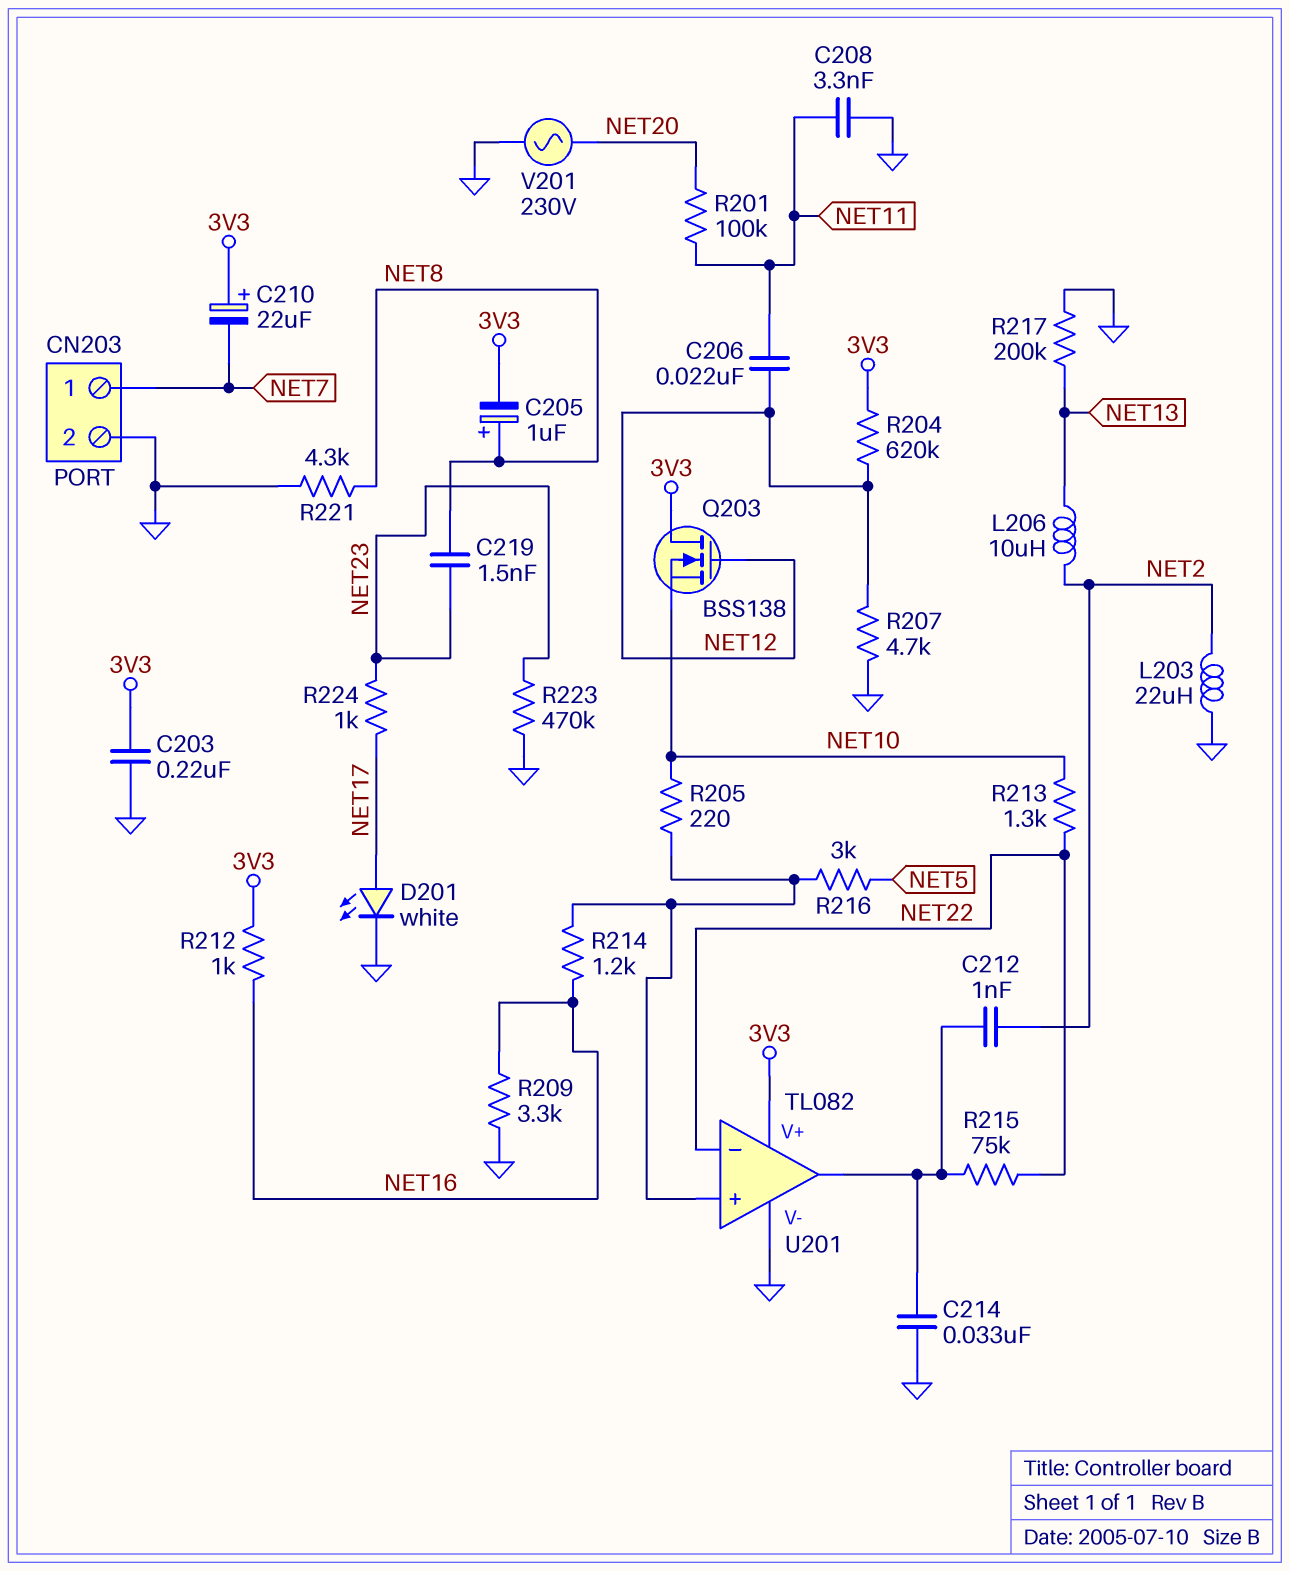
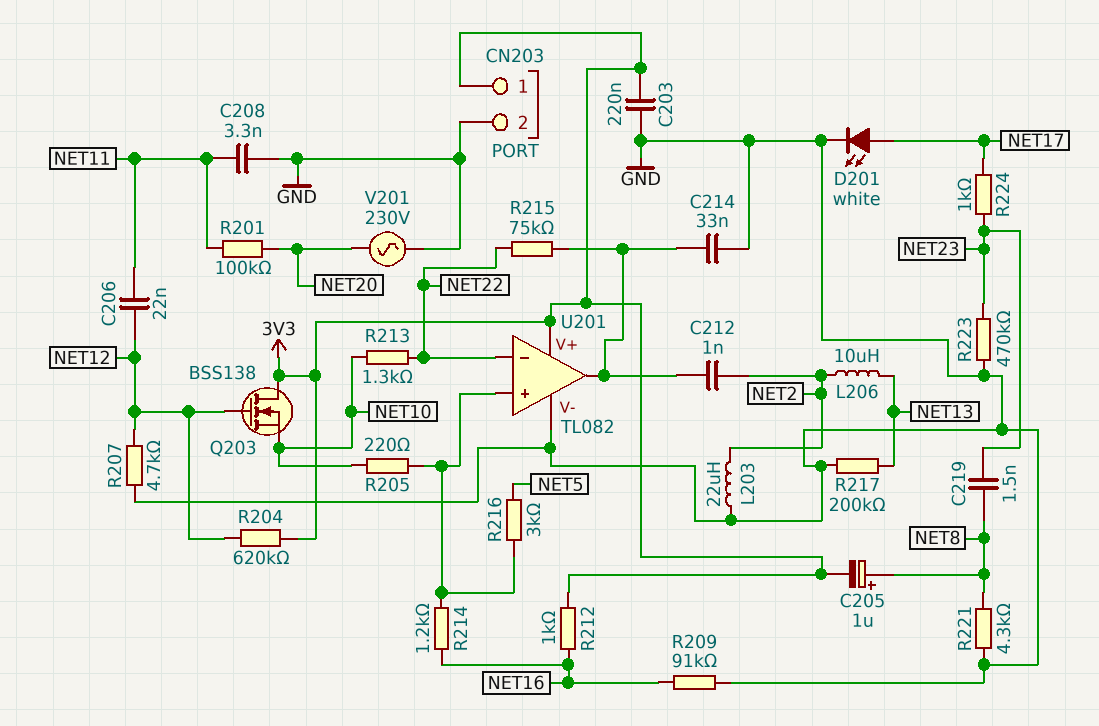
C210: 22uF (plus 3V3, minus NET7) -> none
CN203 pin 1: NET7 -> 3V3
R209: 3.3k (GND, NET16) -> 91k (GND, NET16)

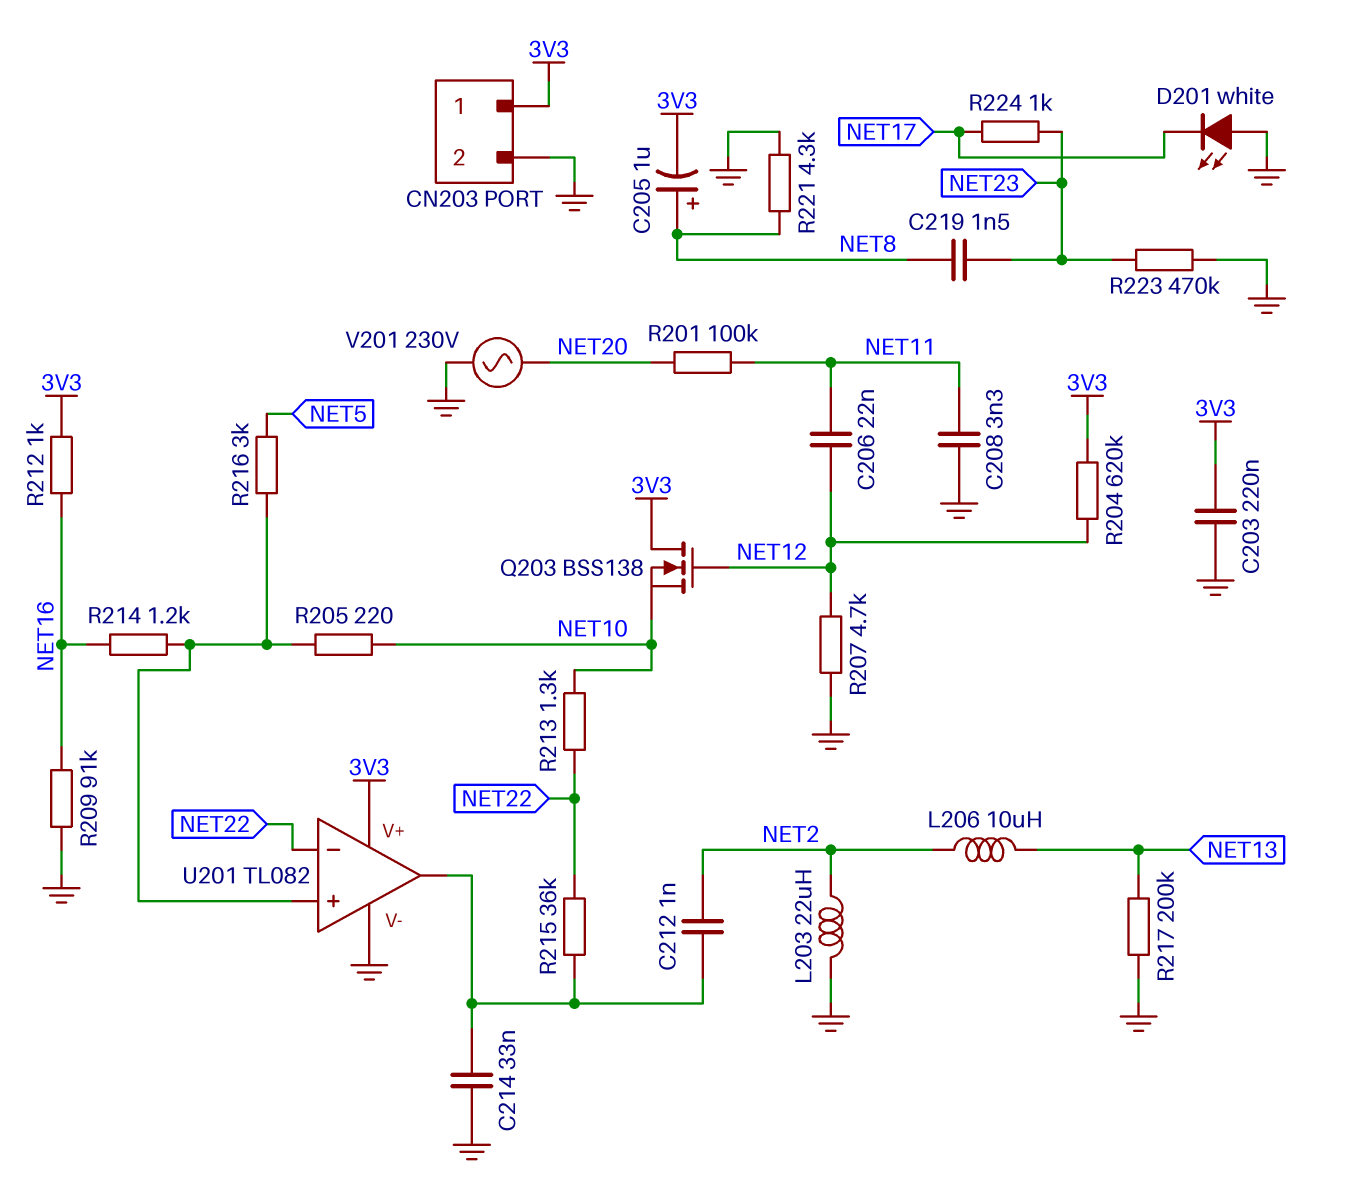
D201: LED white (A NET17, K GND) -> LED white (A GND, K NET17)
R215: 75k (NET22, U201/out) -> 36k (NET22, U201/out)

